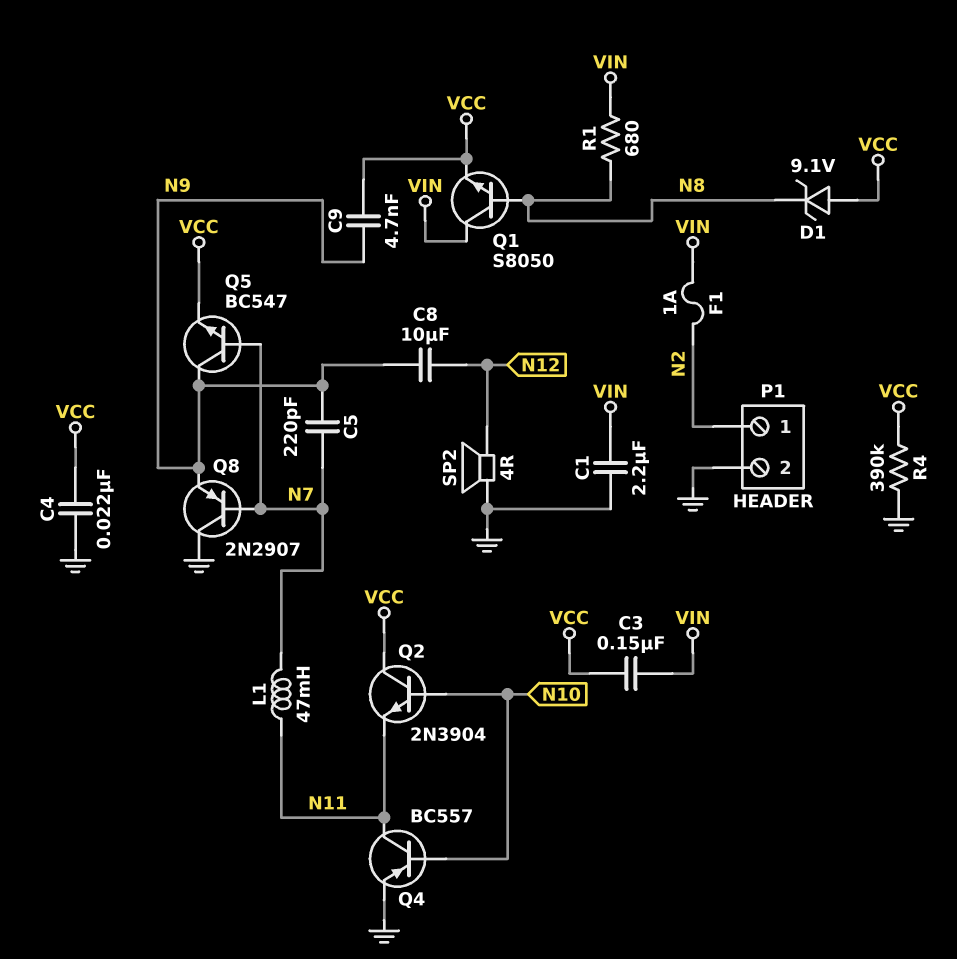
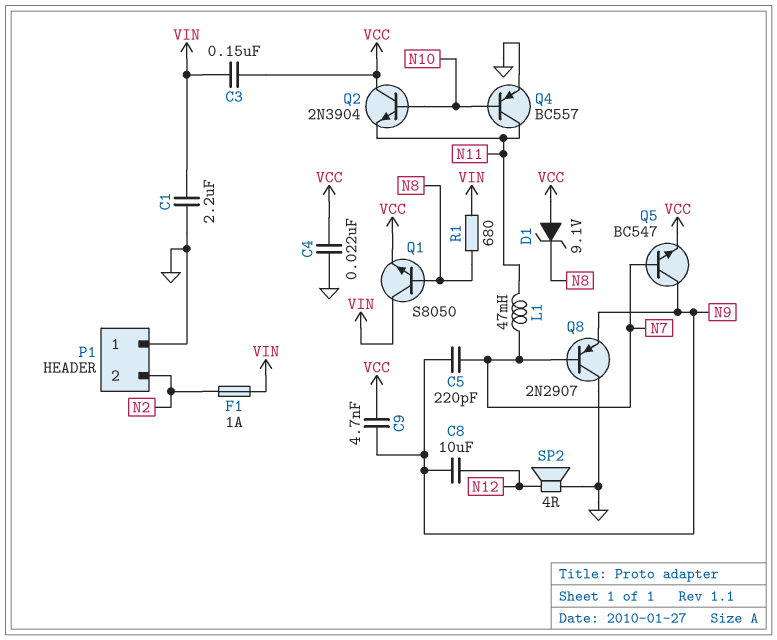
P1 pin 1: N2 -> GND
P1 pin 2: GND -> N2
R4: 390k (GND, VCC) -> none

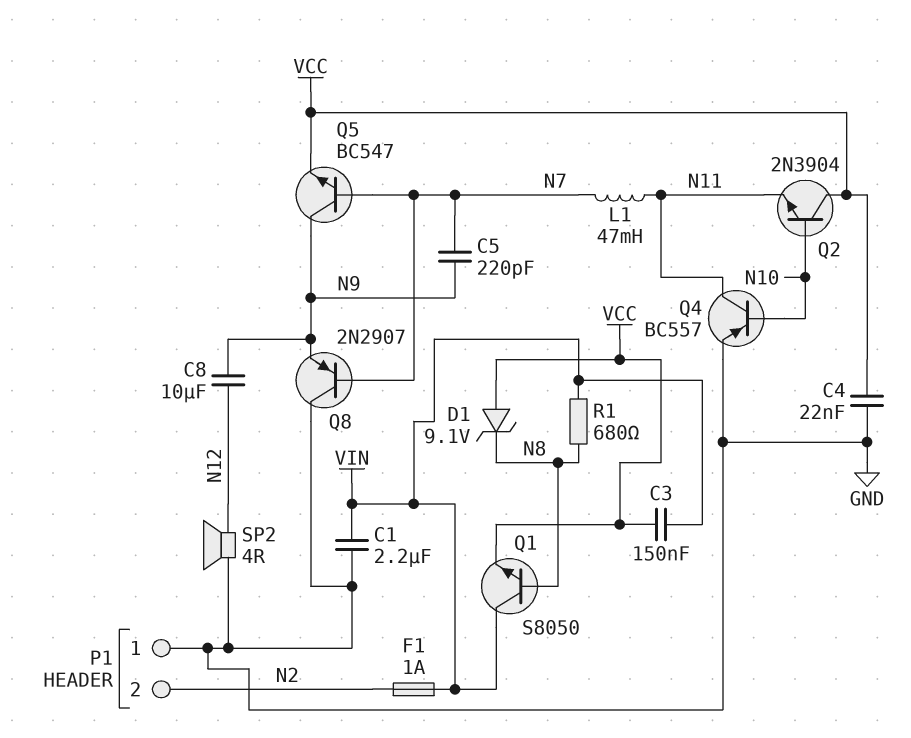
C9: 4.7nF (N9, VCC) -> none

